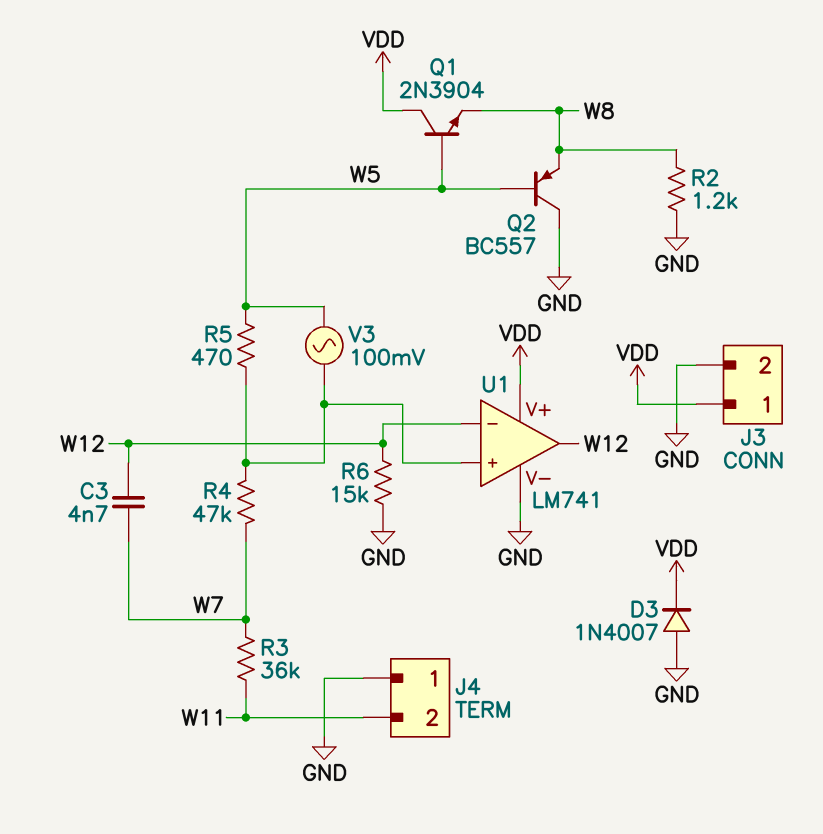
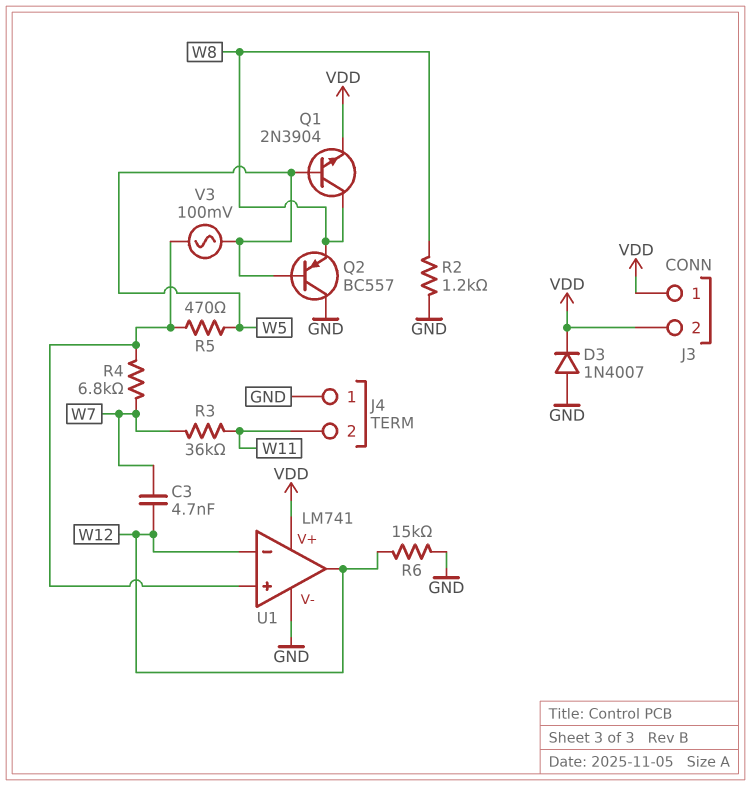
J3 pin 2: GND -> VDD
Q1: NPN 2N3904 (B W5, C VDD, E W8) -> NPN 2N3904 (B W5, C W8, E VDD)
R4: 47k (U1/in+, W7) -> 6.8k (U1/in+, W7)

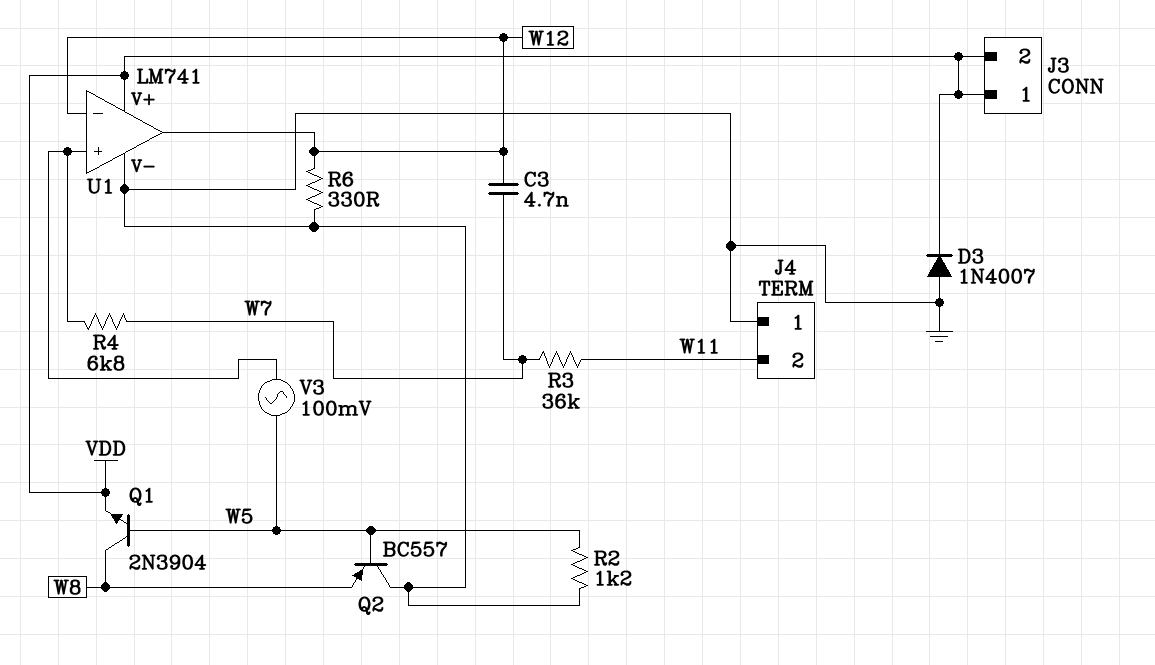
R2: 1.2k (GND, W8) -> 1.2k (GND, W5)
R5: 470 (U1/in+, W5) -> none
R6: 15k (GND, W12) -> 330 (GND, W12)

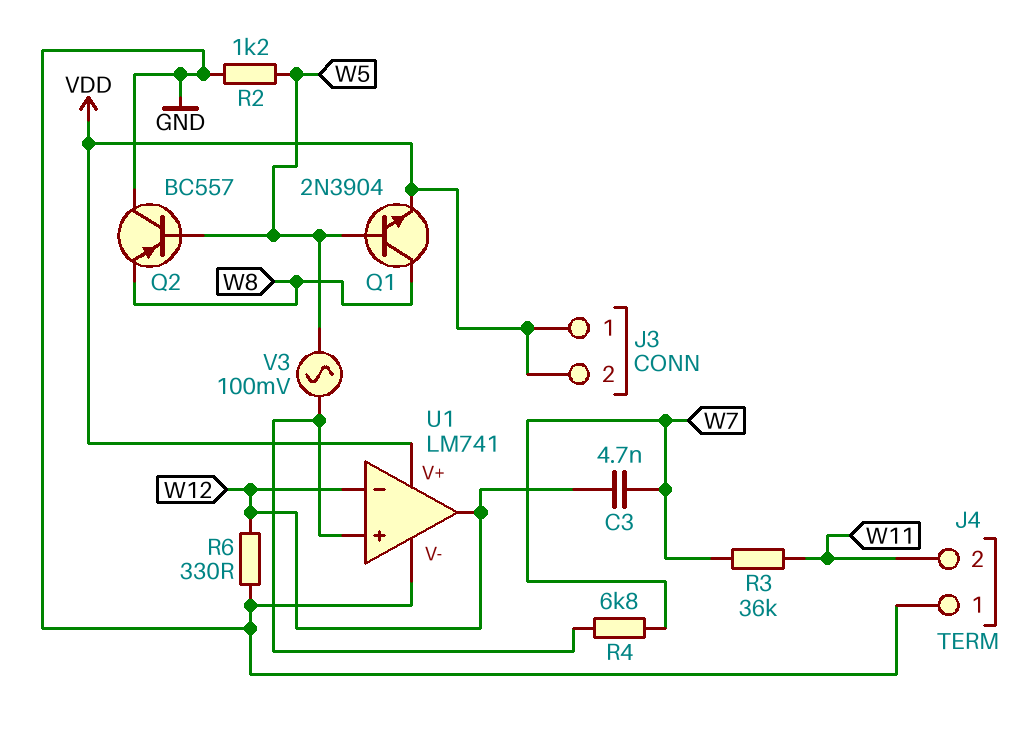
D3: diode 1N4007 (A GND, K VDD) -> none

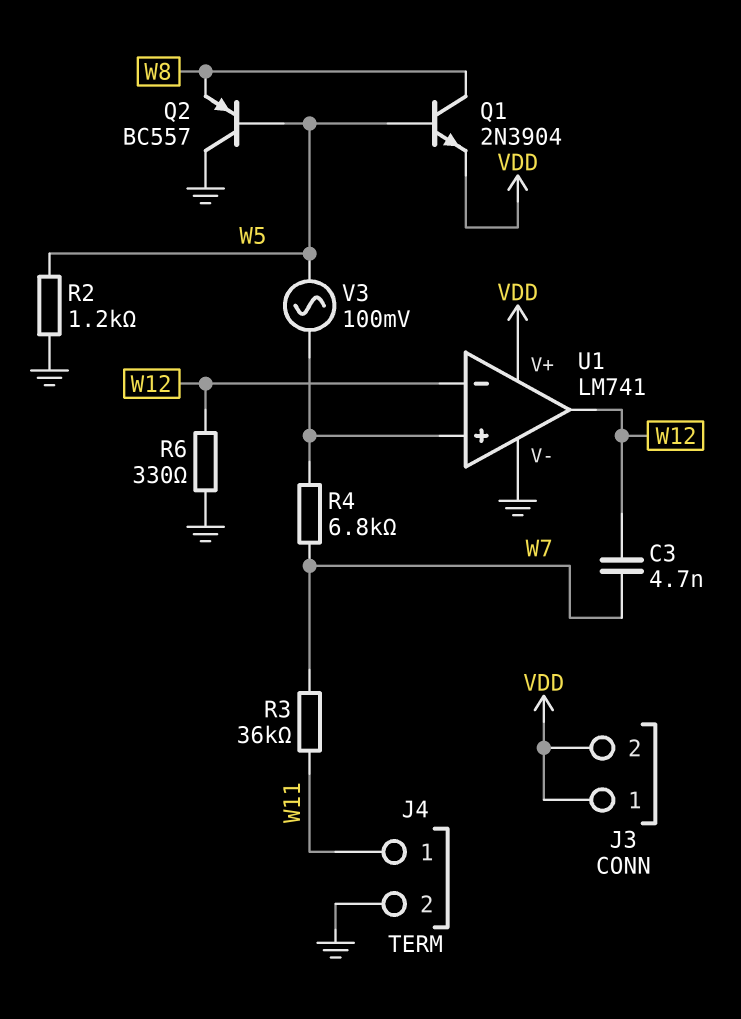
J4 pin 1: GND -> W11
J4 pin 2: W11 -> GND

